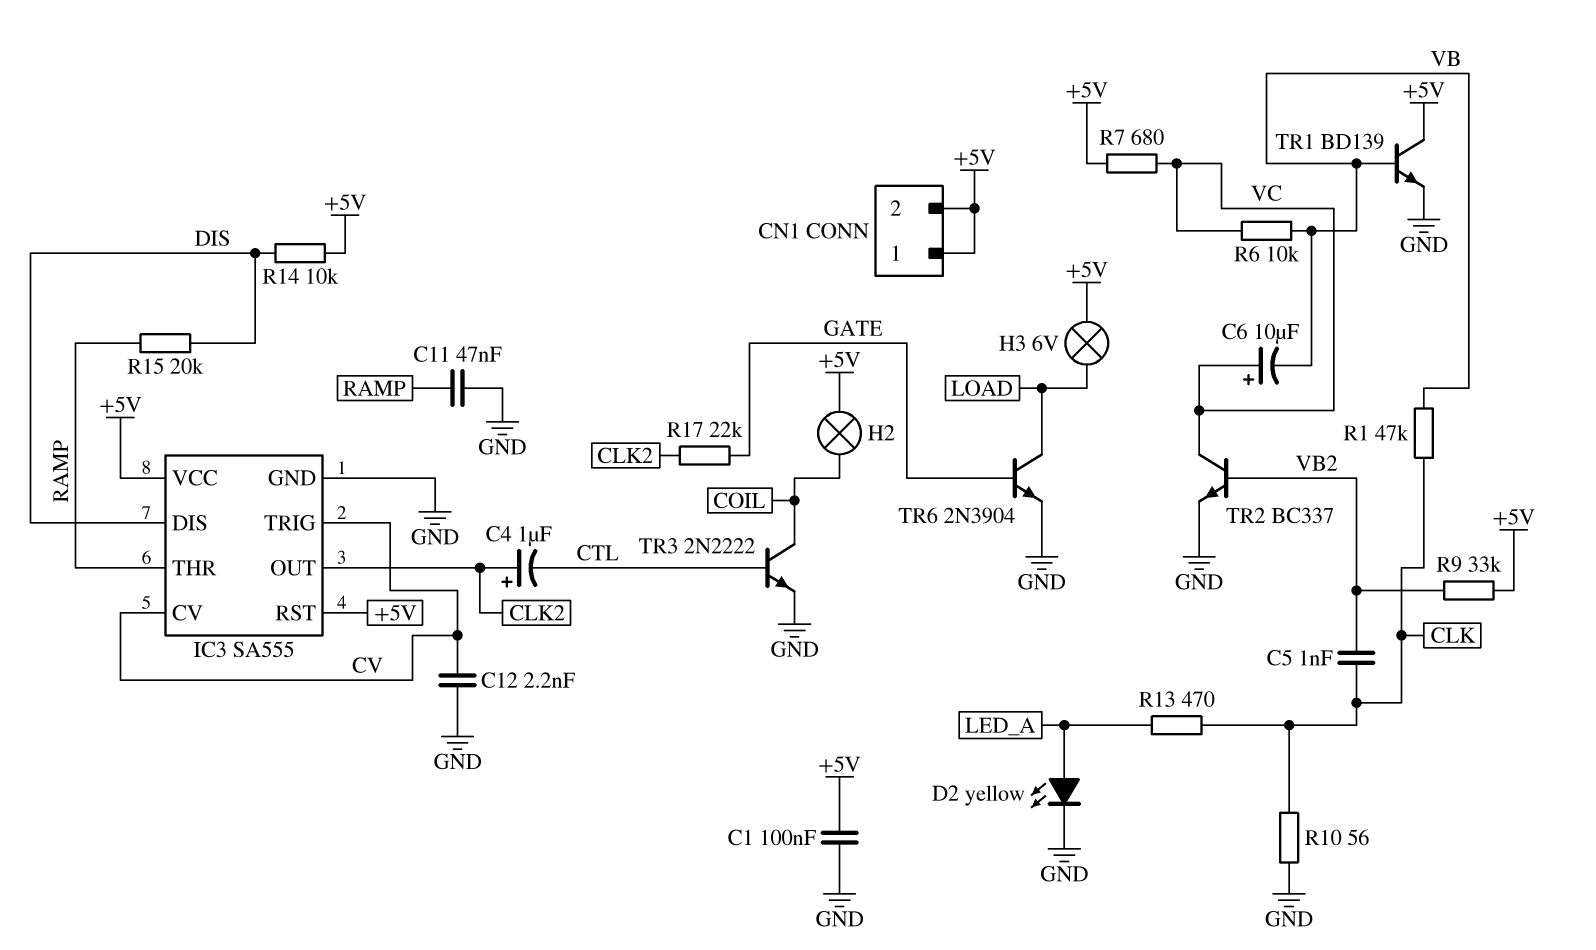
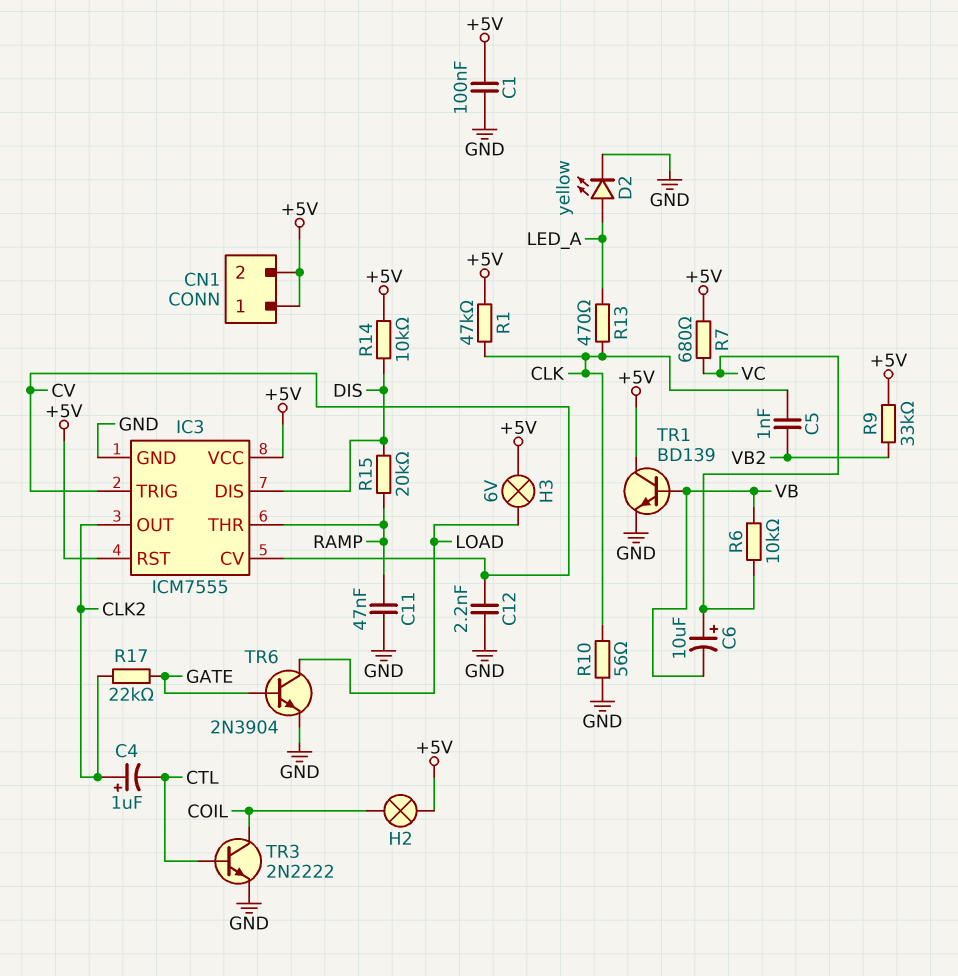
IC3: SA555 -> ICM7555
R1: 47k (CLK, VB) -> 47k (+5V, CLK)
TR2: NPN BC337 (B VB2, C VC, E GND) -> none

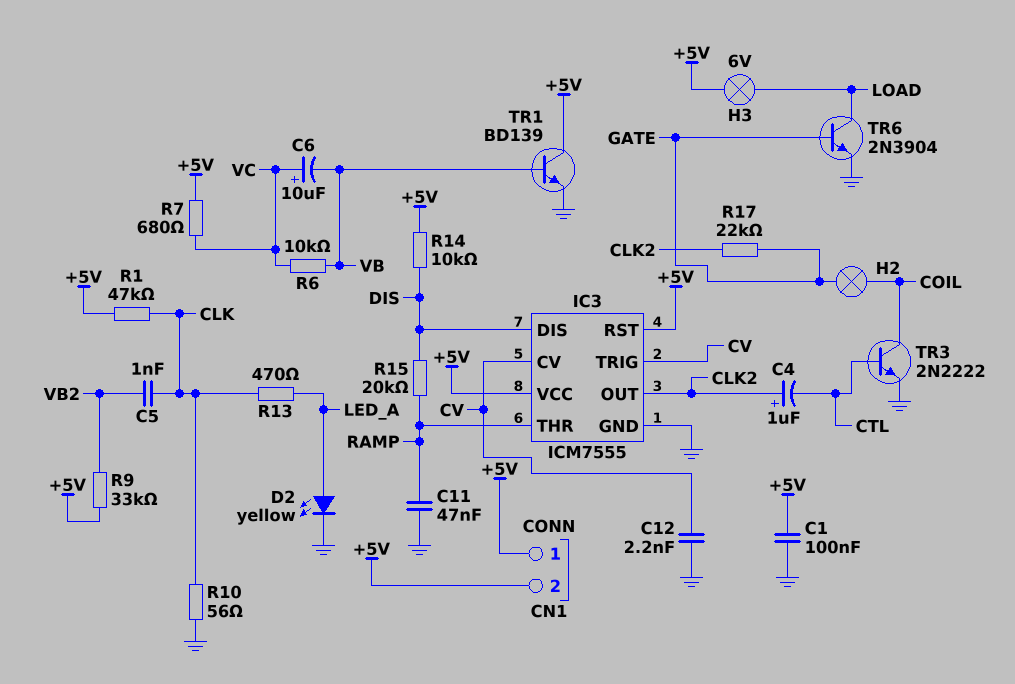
H2: lamp (+5V, COIL) -> lamp (COIL, GATE)

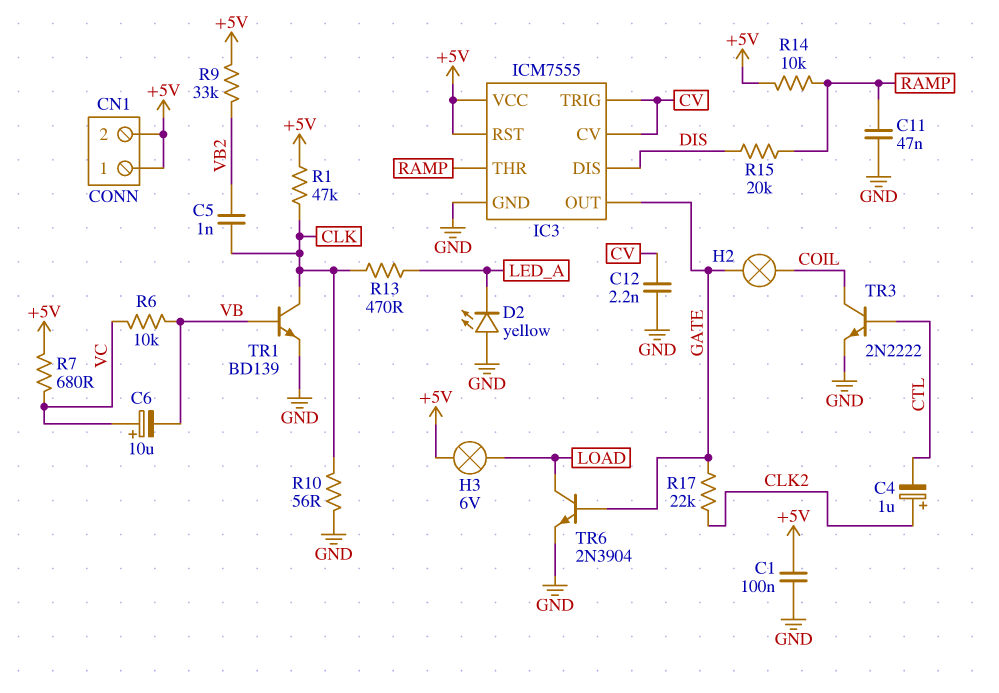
D2: LED yellow (A LED_A, K GND) -> LED yellow (A GND, K LED_A)
IC3 pin OUT: CLK2 -> GATE
R14: 10k (+5V, DIS) -> 10k (+5V, RAMP)
TR1: NPN BD139 (B VB, C +5V, E GND) -> NPN BD139 (B VB, C CLK, E GND)

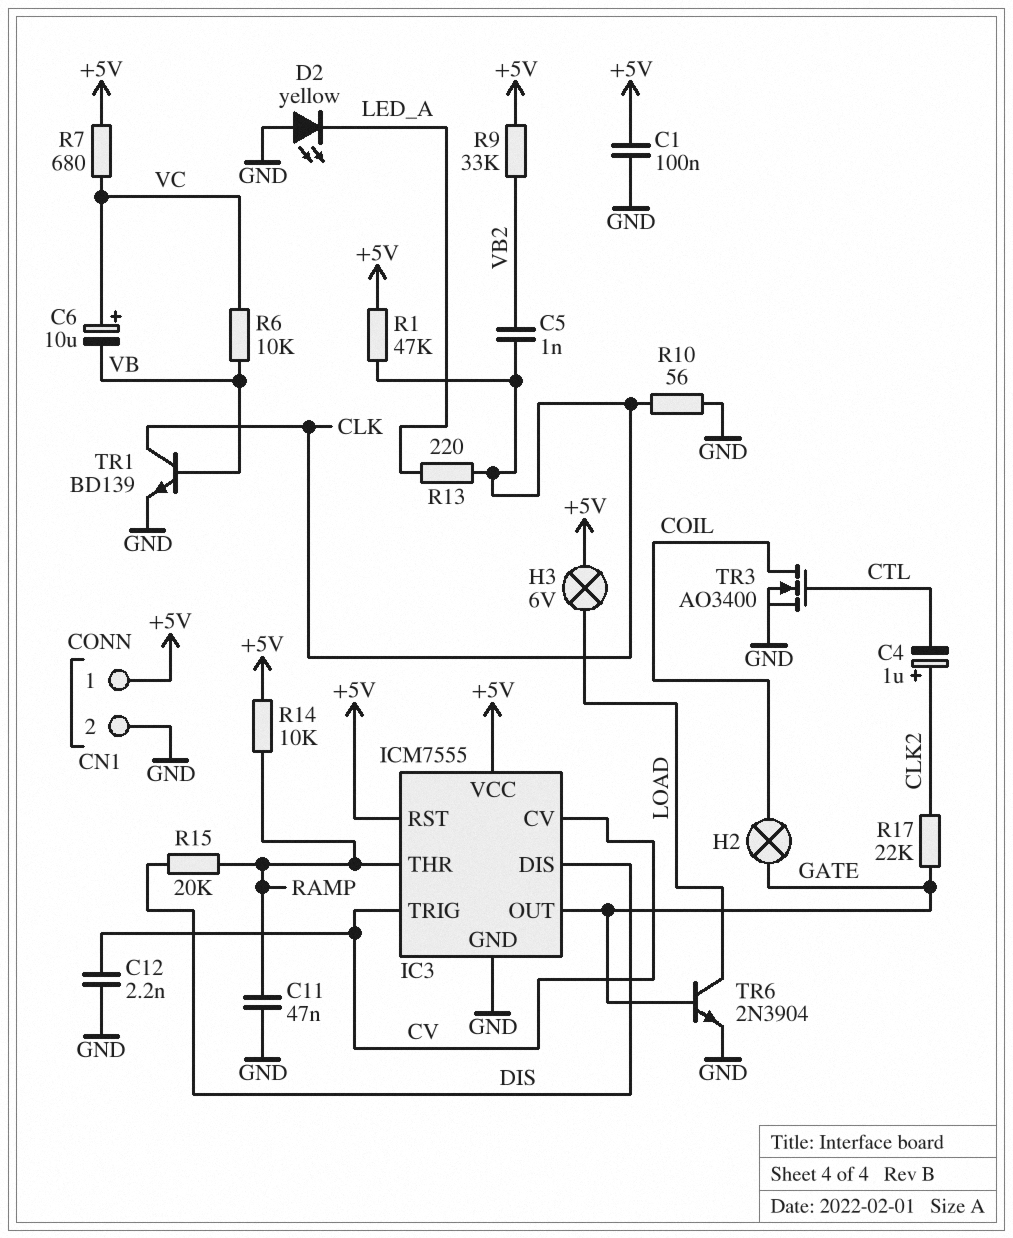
CN1 pin 2: +5V -> GND
R13: 470 (CLK, LED_A) -> 220 (CLK, LED_A)
TR3: NPN 2N2222 (B CTL, C COIL, E GND) -> NMOS AO3400 (G CTL, D COIL, S GND)

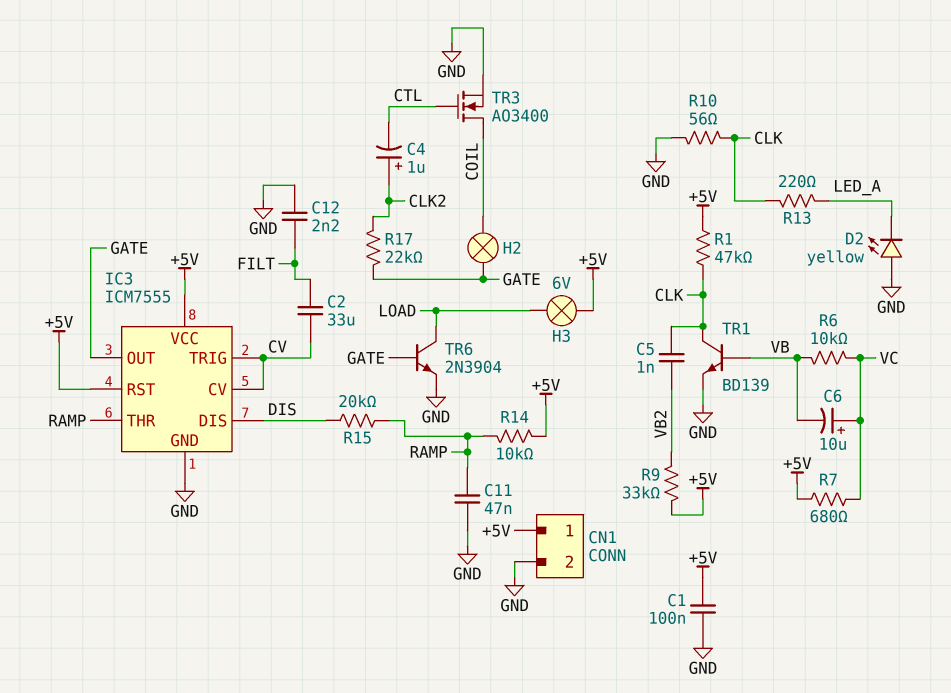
C2: none -> 33uF (CV, FILT)
C12: 2.2nF (CV, GND) -> 2.2nF (FILT, GND)

